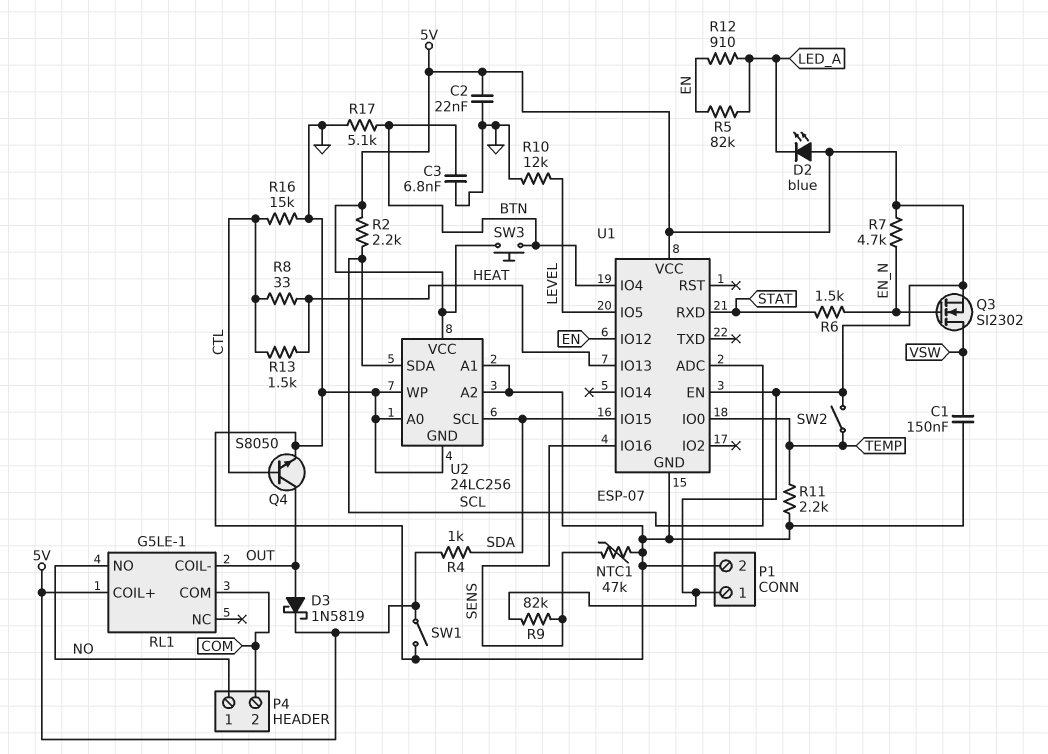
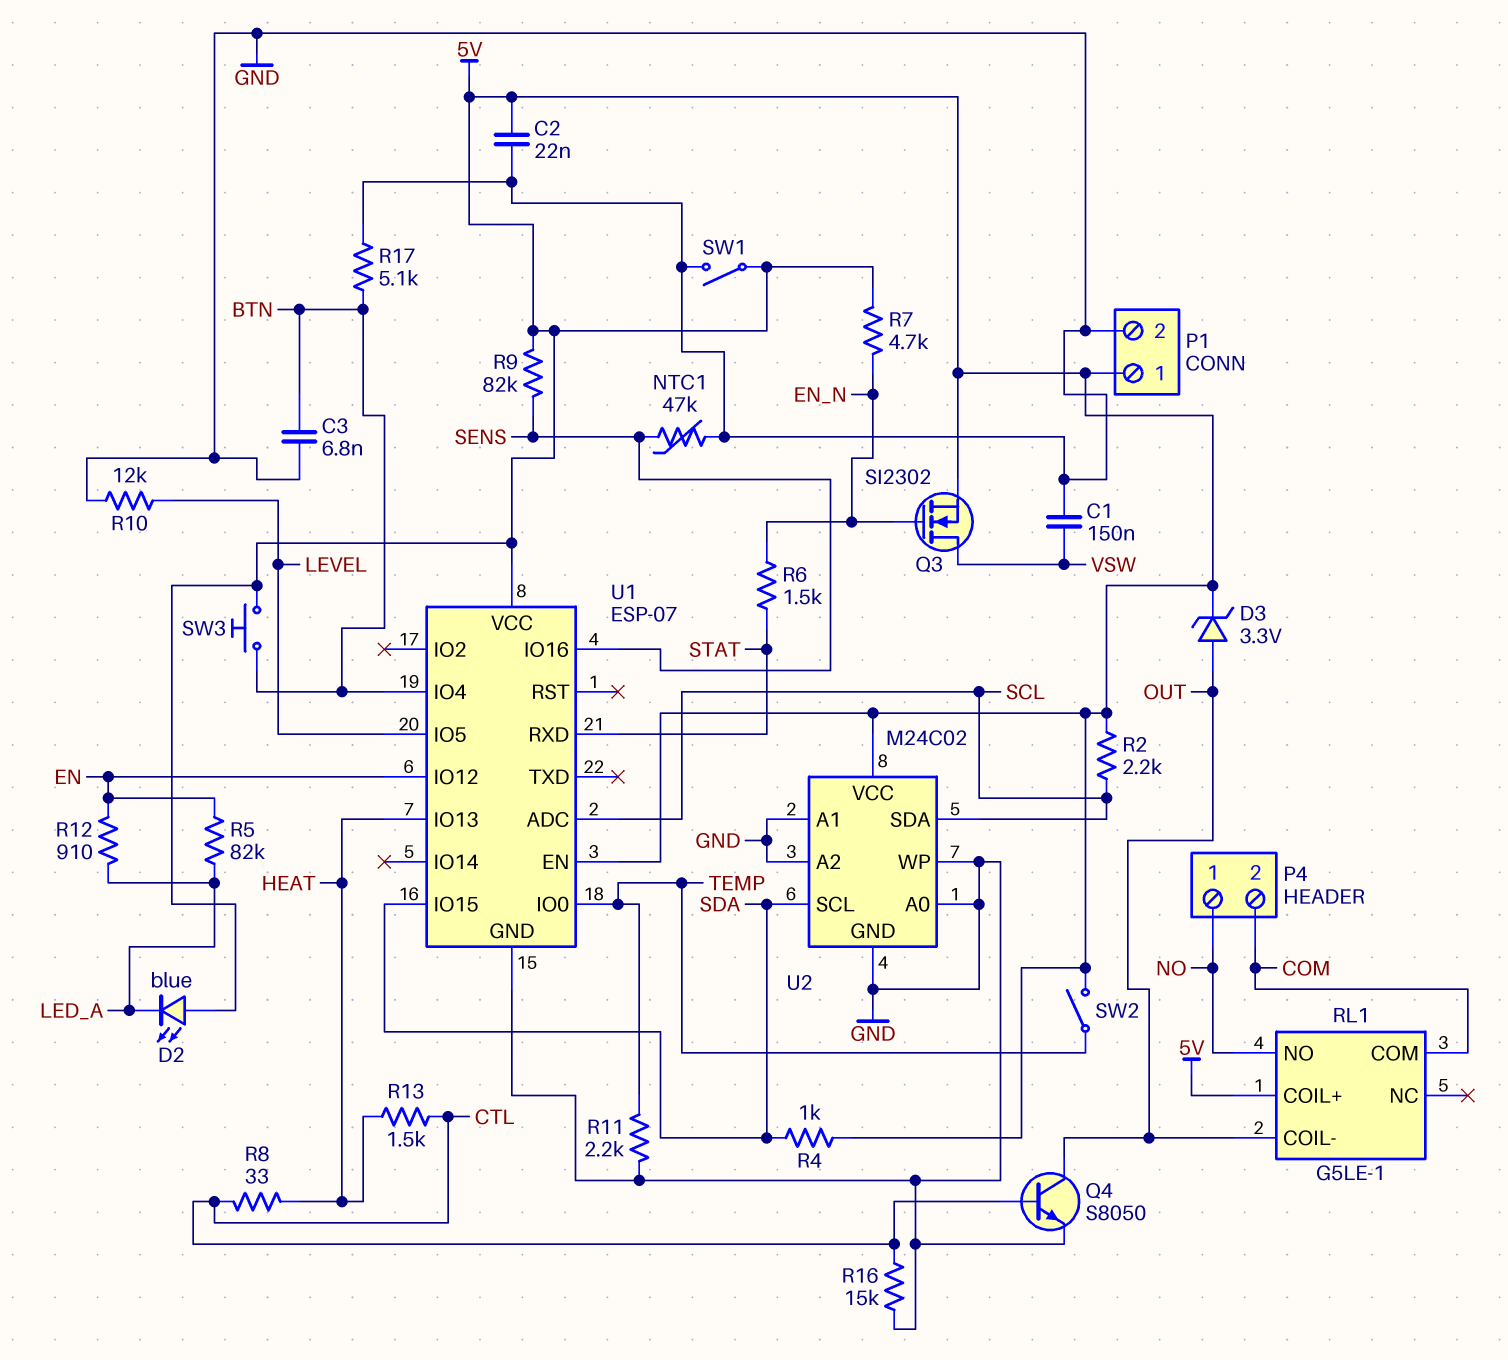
D3: schottky 1N5819 (A OUT, K 5V) -> zener 3.3V (A OUT, K 5V)
U2: 24LC256 -> M24C02

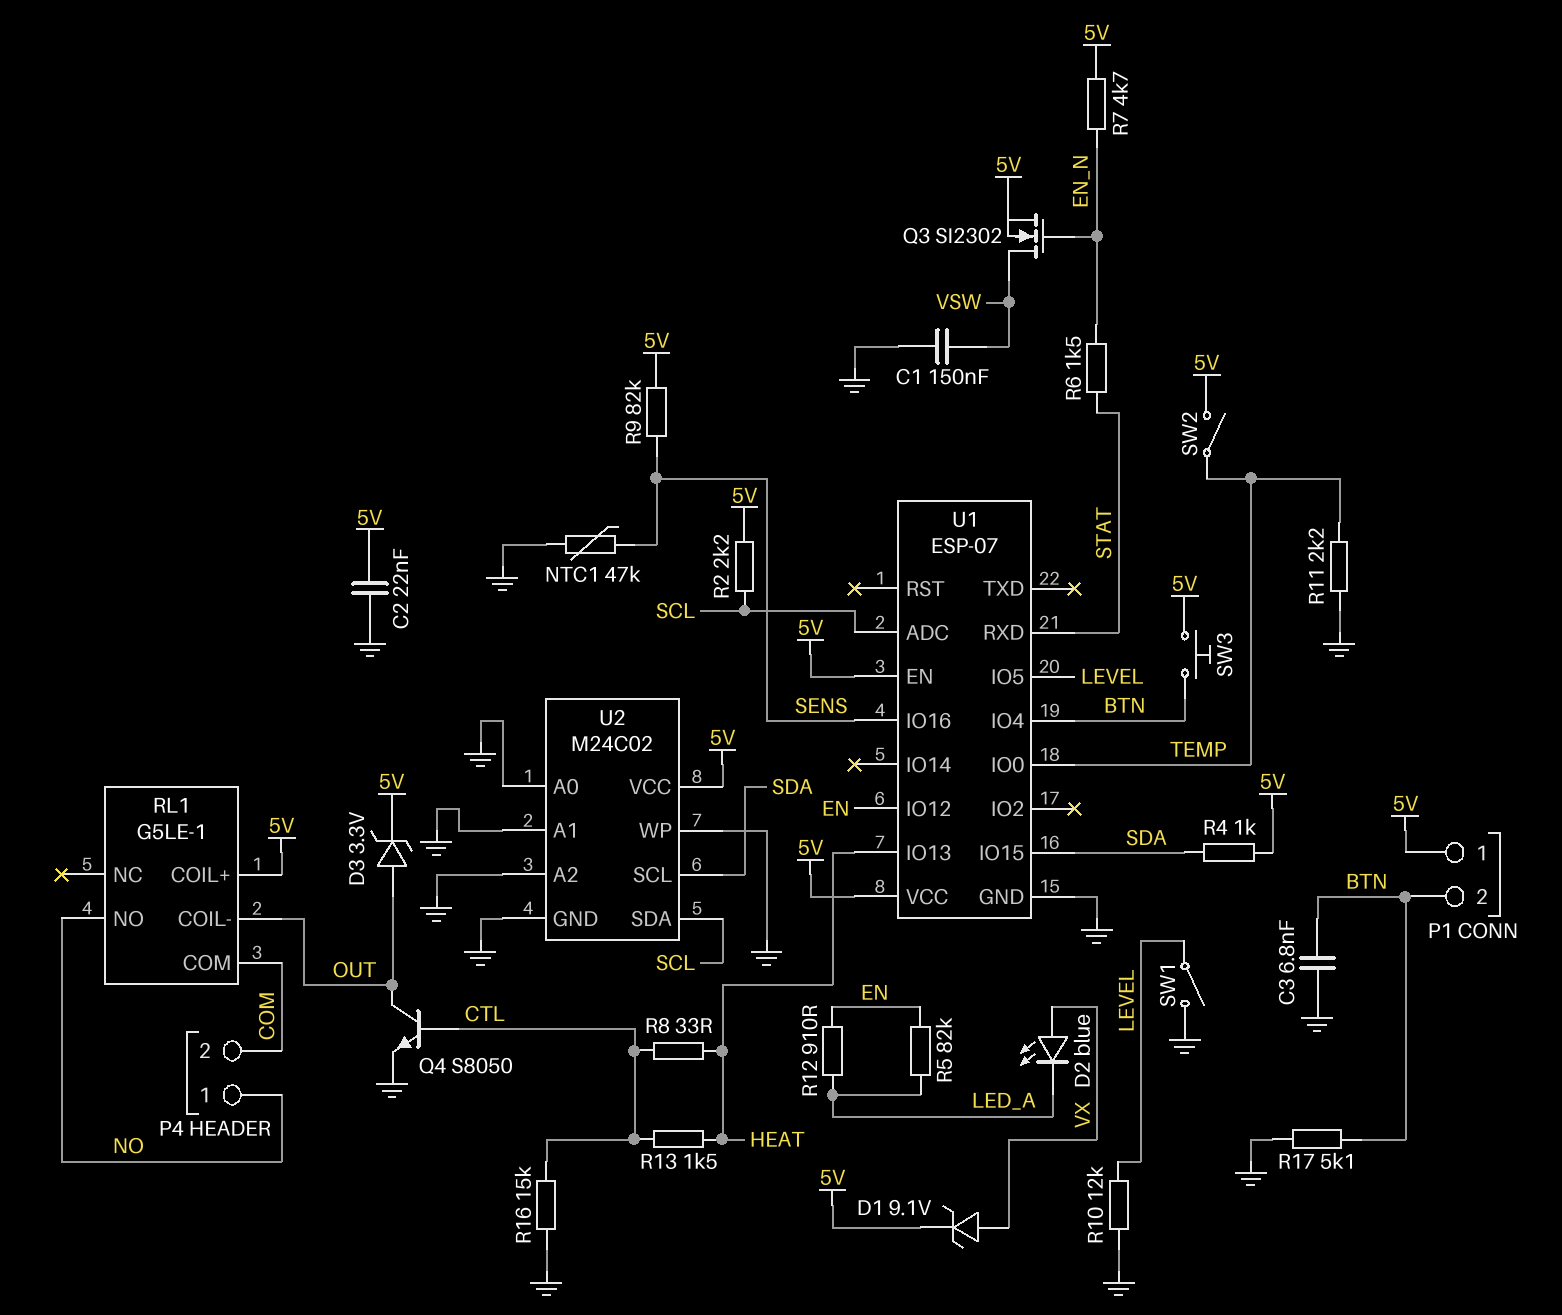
D1: none -> zener 9.1V (A VX, K 5V)
D2: LED blue (A 5V, K LED_A) -> LED blue (A VX, K LED_A)
P1 pin 2: GND -> BTN
SW1: switch (5V, GND) -> switch (GND, LEVEL)

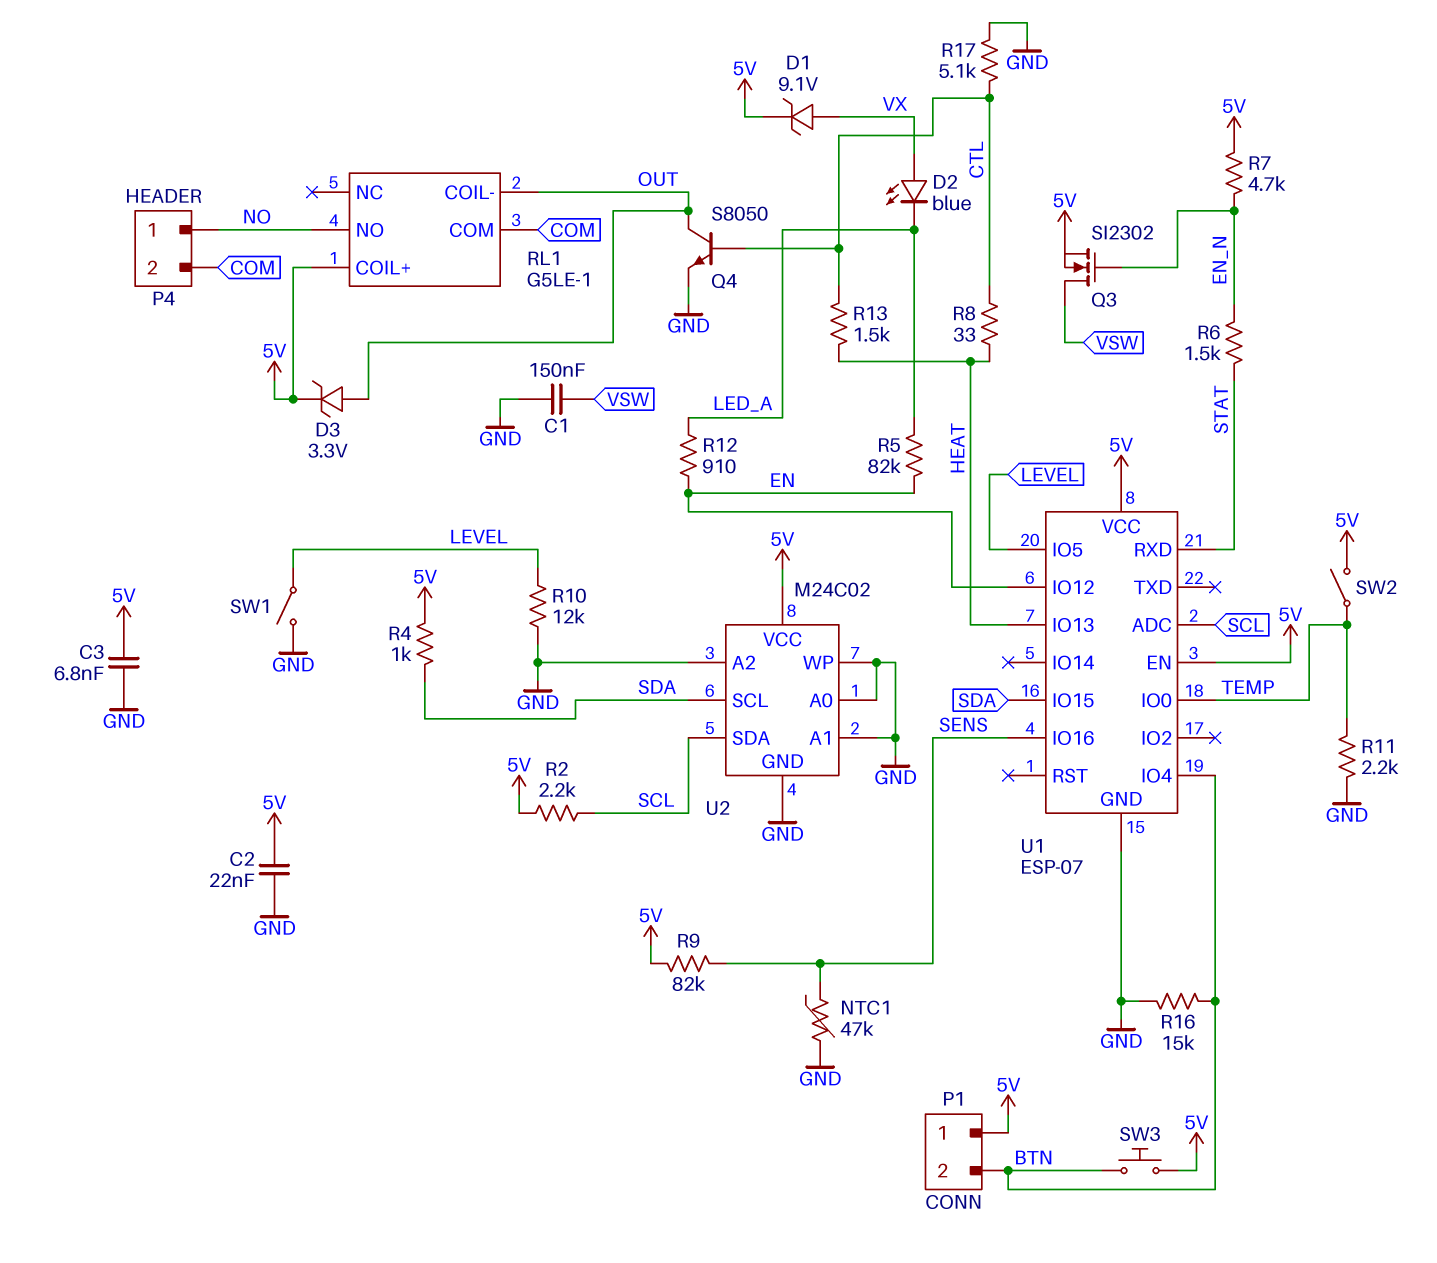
C3: 6.8nF (BTN, GND) -> 6.8nF (5V, GND)
R16: 15k (CTL, GND) -> 15k (BTN, GND)
R17: 5.1k (BTN, GND) -> 5.1k (CTL, GND)

